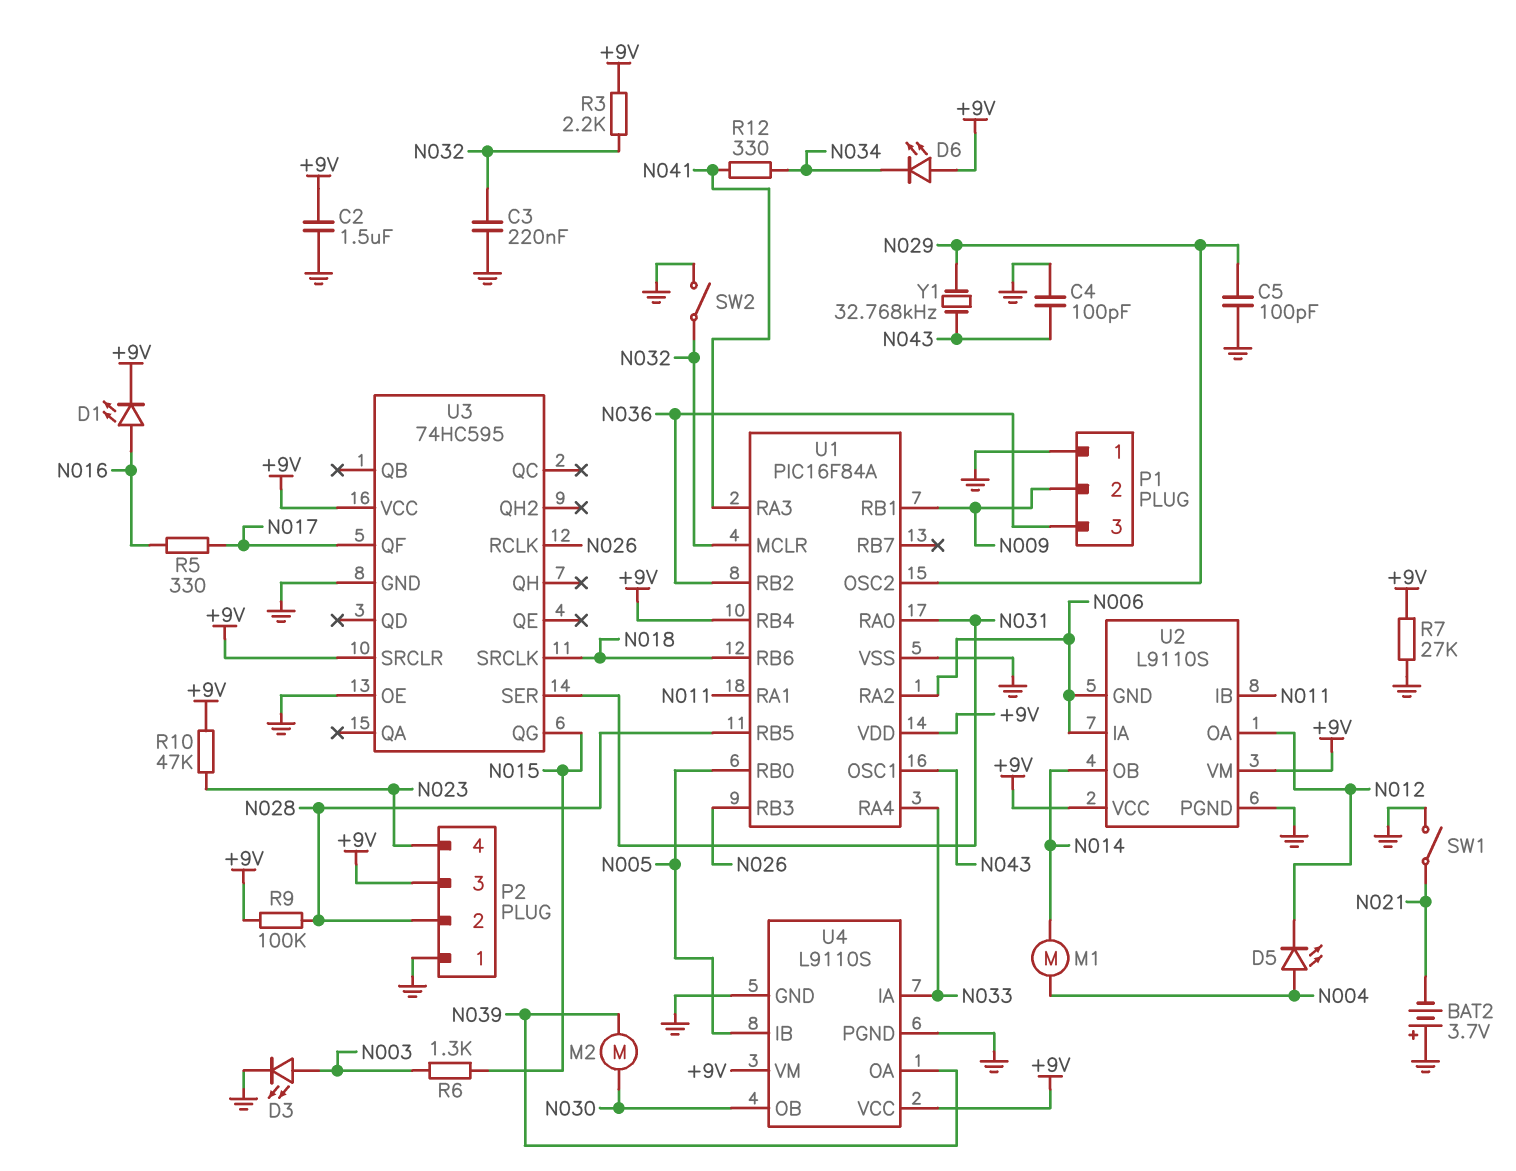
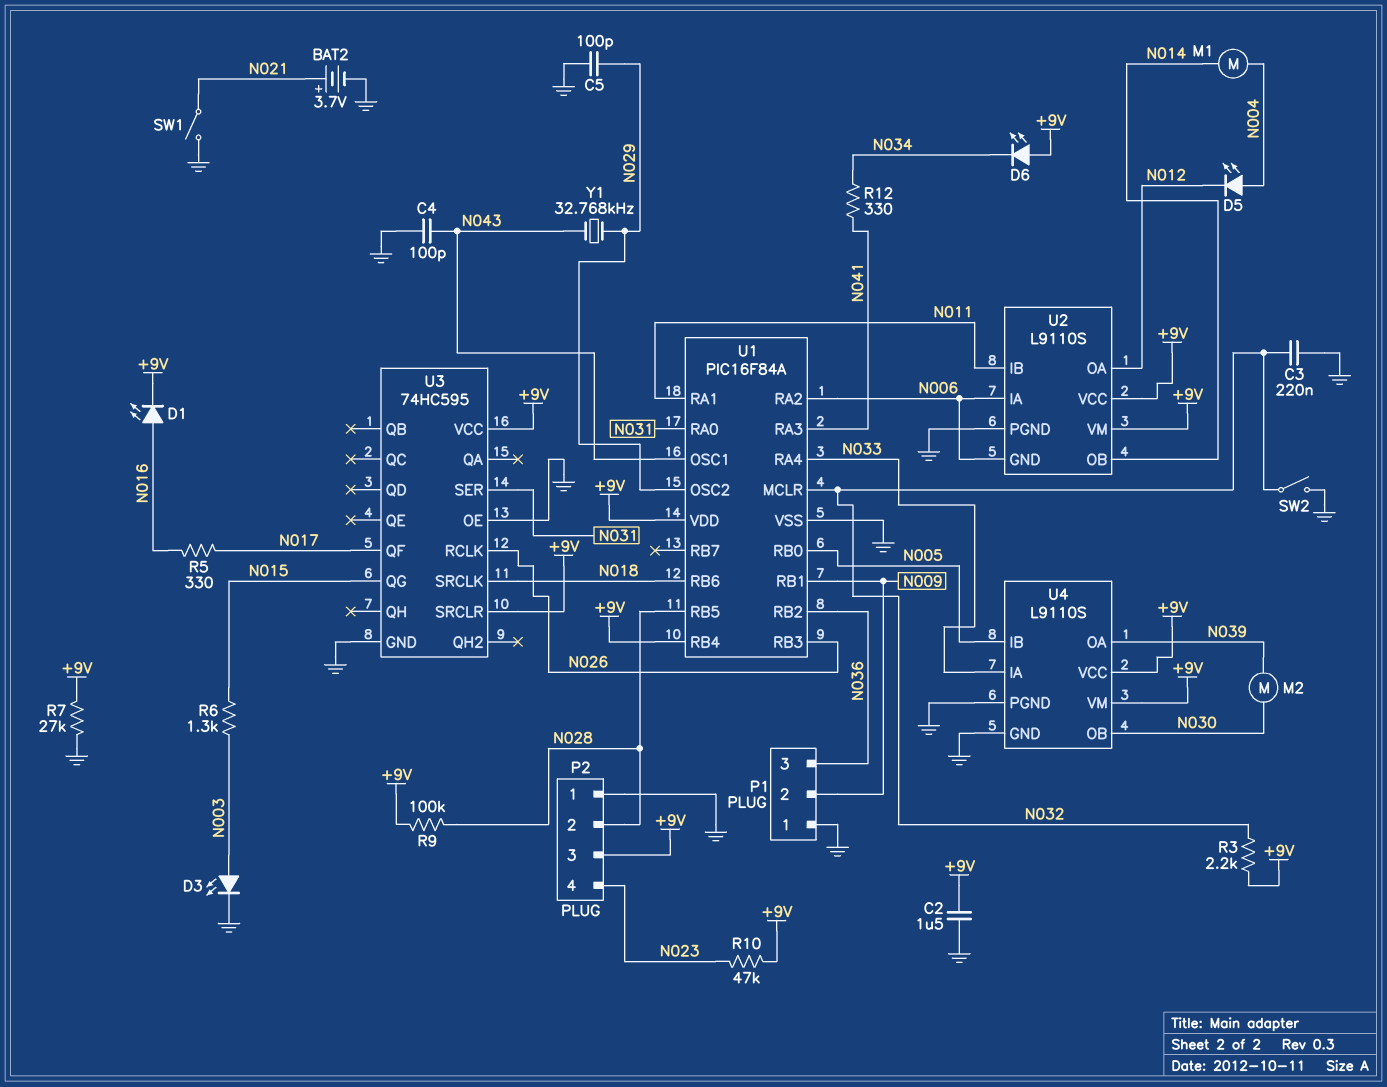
BAT2: 3.7V (plus GND, minus N021) -> 3.7V (plus N021, minus GND)

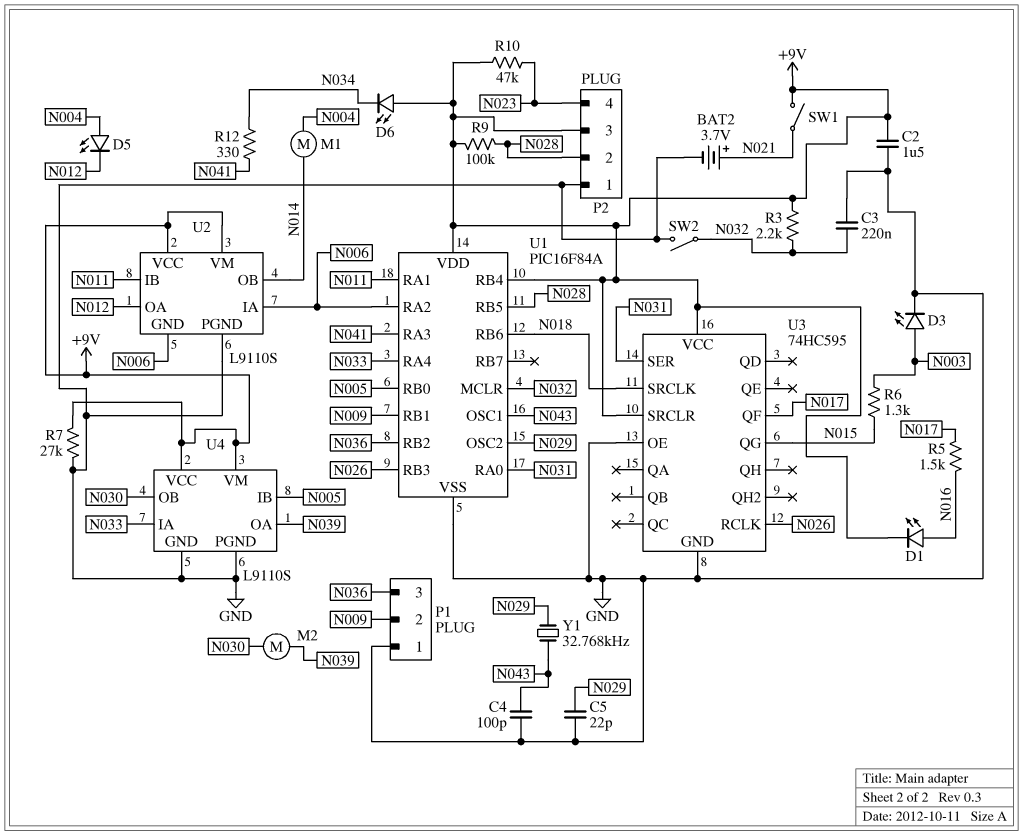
C5: 100pF (GND, N029) -> 22pF (GND, N029)
R5: 330 (N016, N017) -> 1.5k (N016, N017)
SW1: switch (GND, N021) -> switch (+9V, N021)

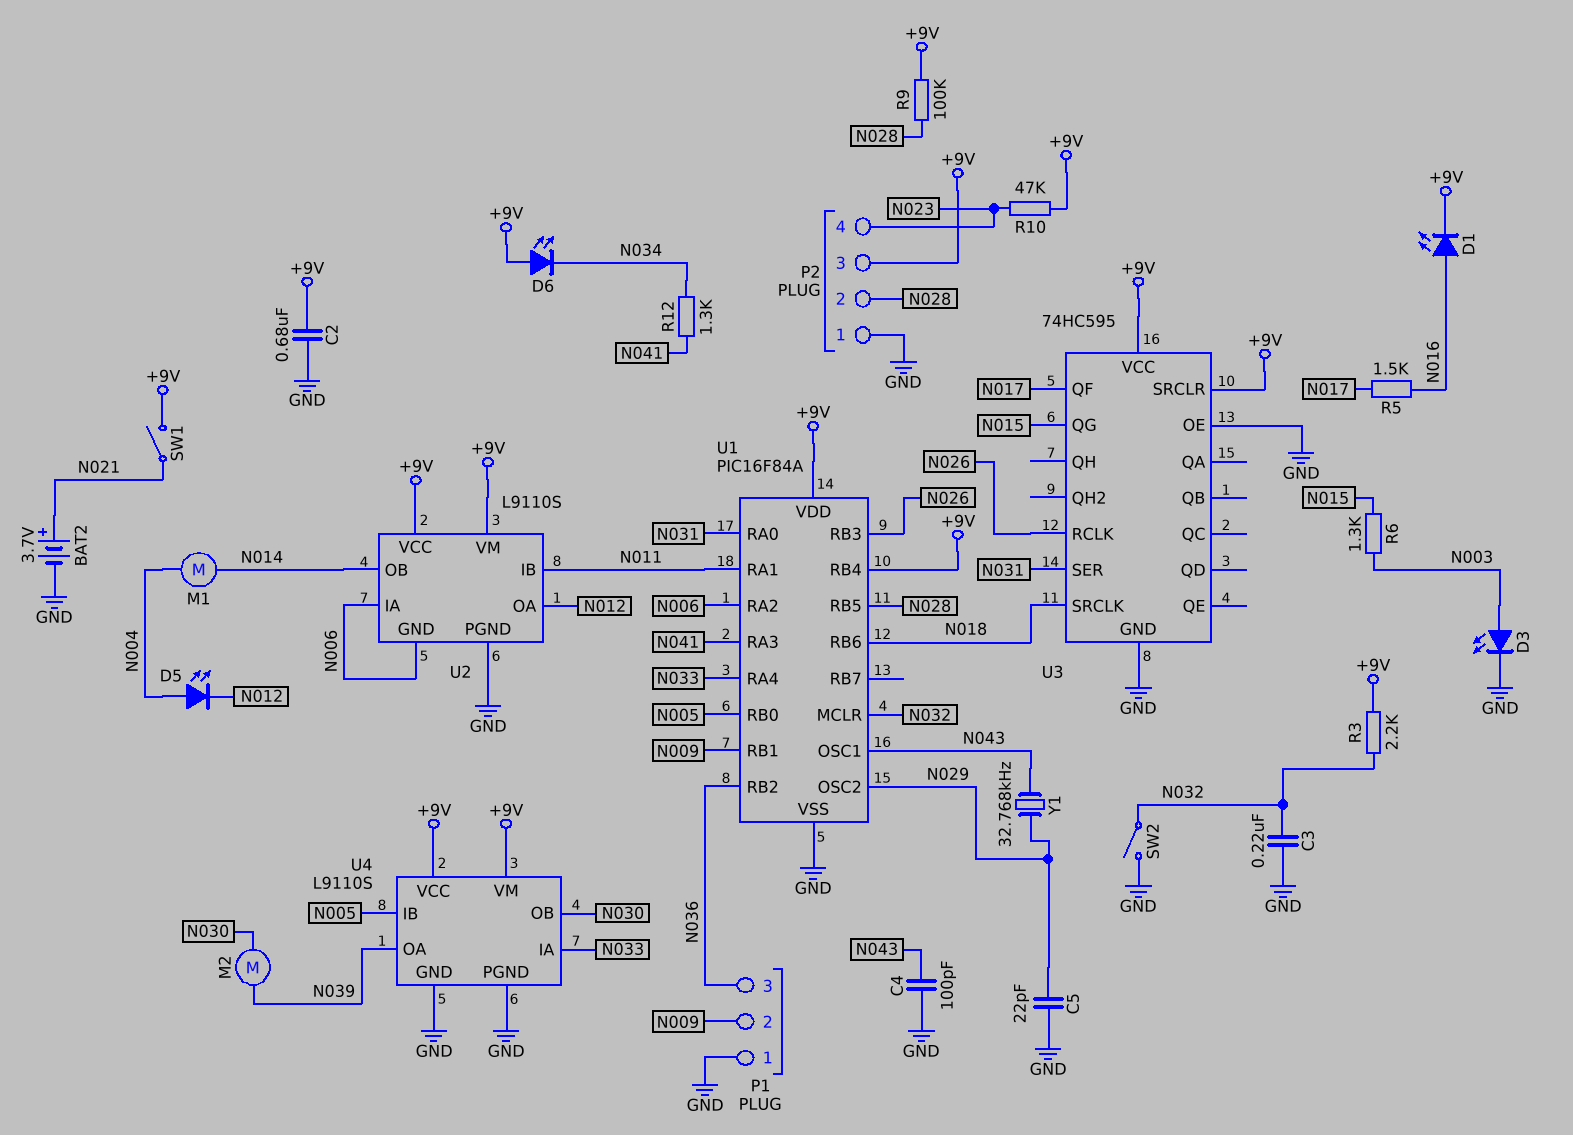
C2: 1.5uF (+9V, GND) -> 680nF (+9V, GND)
R7: 27k (+9V, GND) -> none
R12: 330 (N034, N041) -> 1.3k (N034, N041)

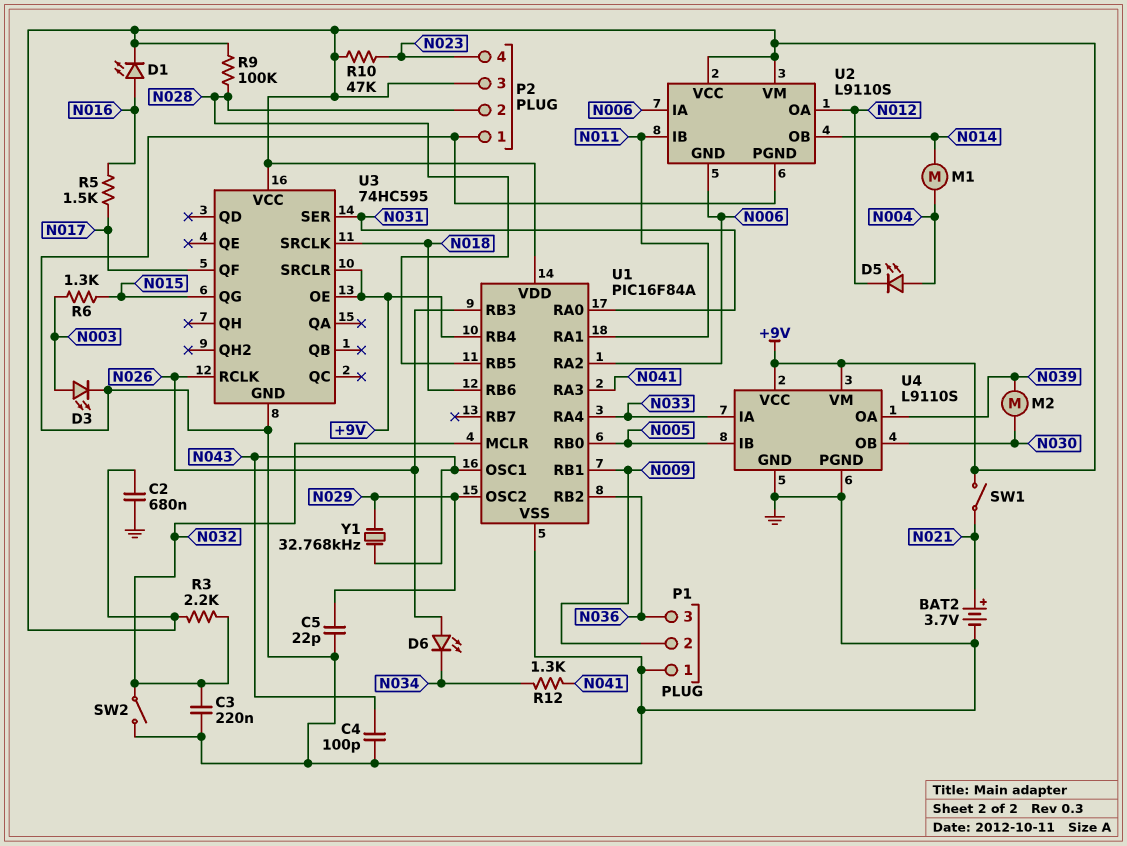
D6: LED (A +9V, K N034) -> LED (A N026, K N034)
U3 pin OE: GND -> +9V

